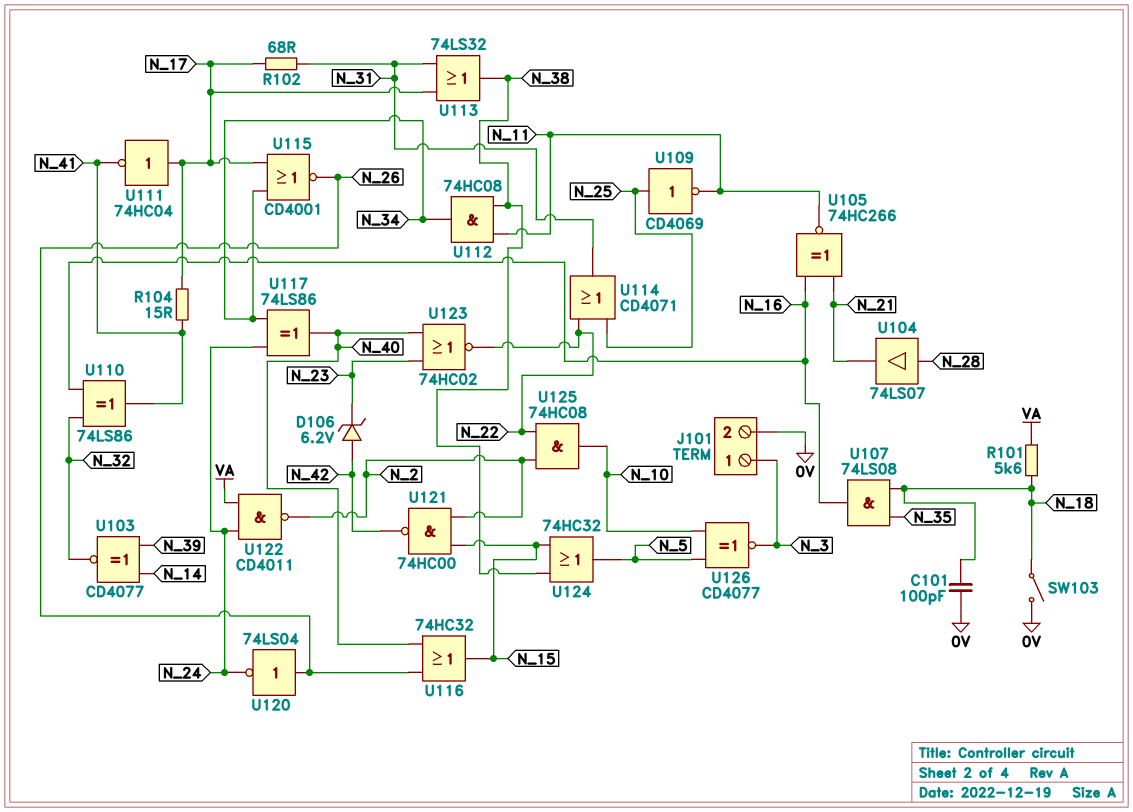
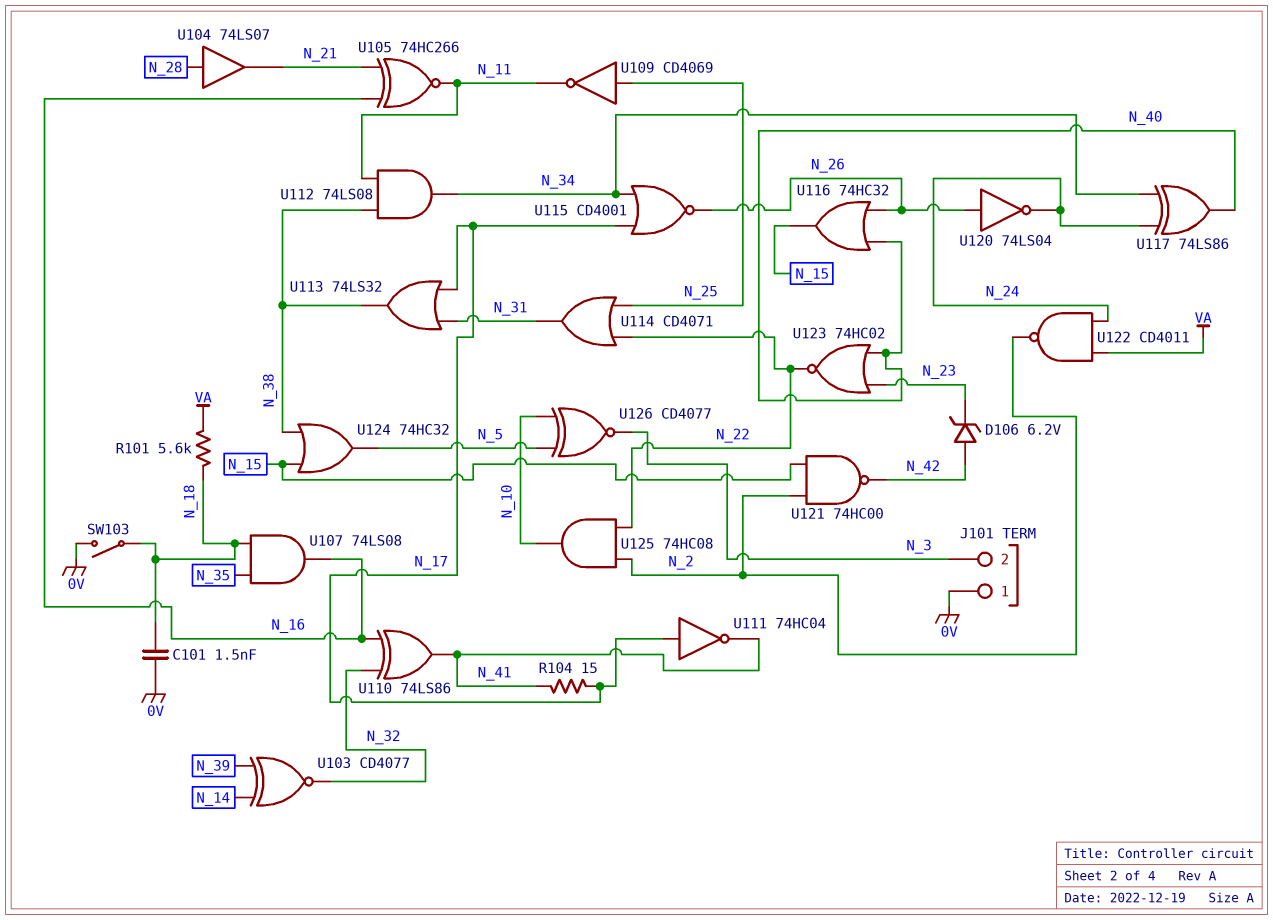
C101: 100pF (0V, N_18) -> 1.5nF (0V, N_18)
J101 pin 1: N_3 -> 0V
J101 pin 2: 0V -> N_3
R102: 68 (N_17, N_31) -> none
U112: AND 74HC08 (in N_11, in N_38, out N_34) -> AND 74LS08 (in N_11, in N_38, out N_34)

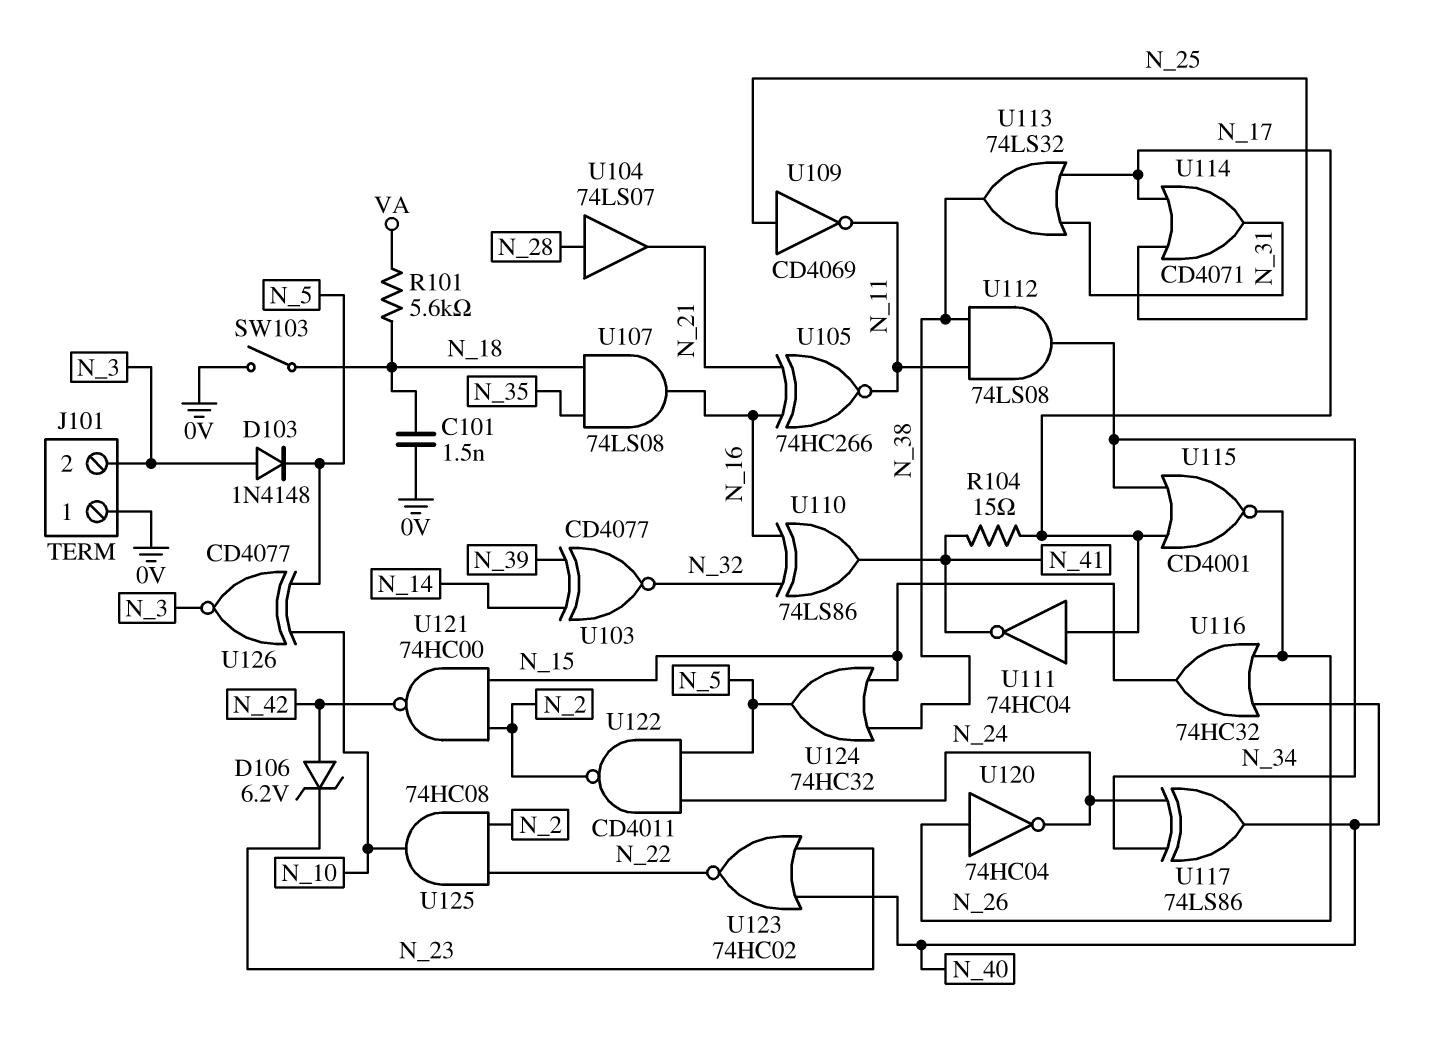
D103: none -> diode 1N4148 (A N_3, K N_5)
U114: OR CD4071 (in N_22, in N_25, out N_31) -> OR CD4071 (in N_17, in N_25, out N_31)
U120: NOT 74LS04 (in N_26, out N_24) -> NOT 74HC04 (in N_26, out N_24)
U122: NAND CD4011 (in N_24, in VA, out N_2) -> NAND CD4011 (in N_5, in N_24, out N_2)

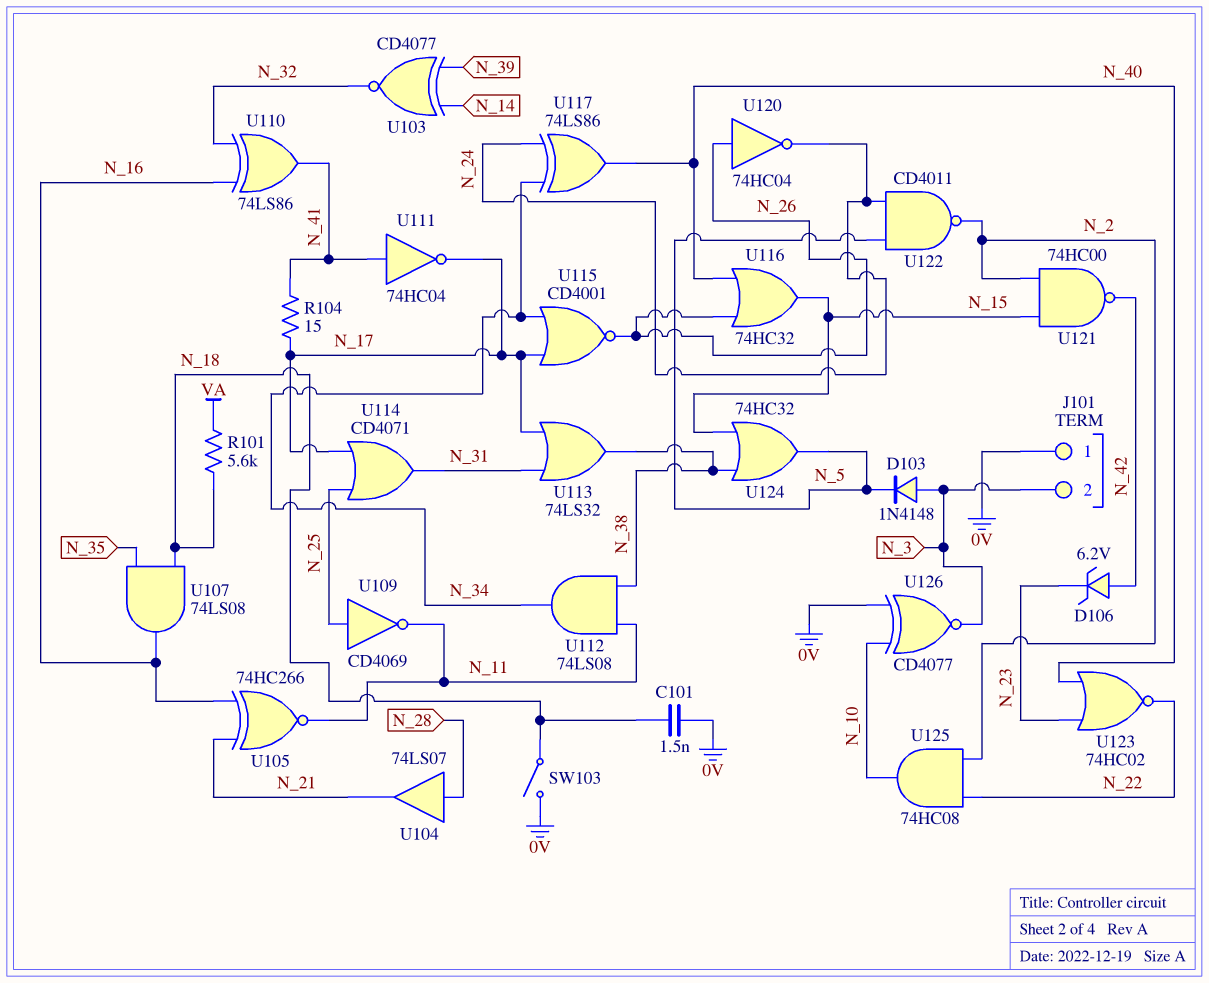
U111: NOT 74HC04 (in N_17, out N_41) -> NOT 74HC04 (in N_41, out N_17)
U126: XNOR CD4077 (in N_5, in N_10, out N_3) -> XNOR CD4077 (in 0V, in N_10, out N_3)

